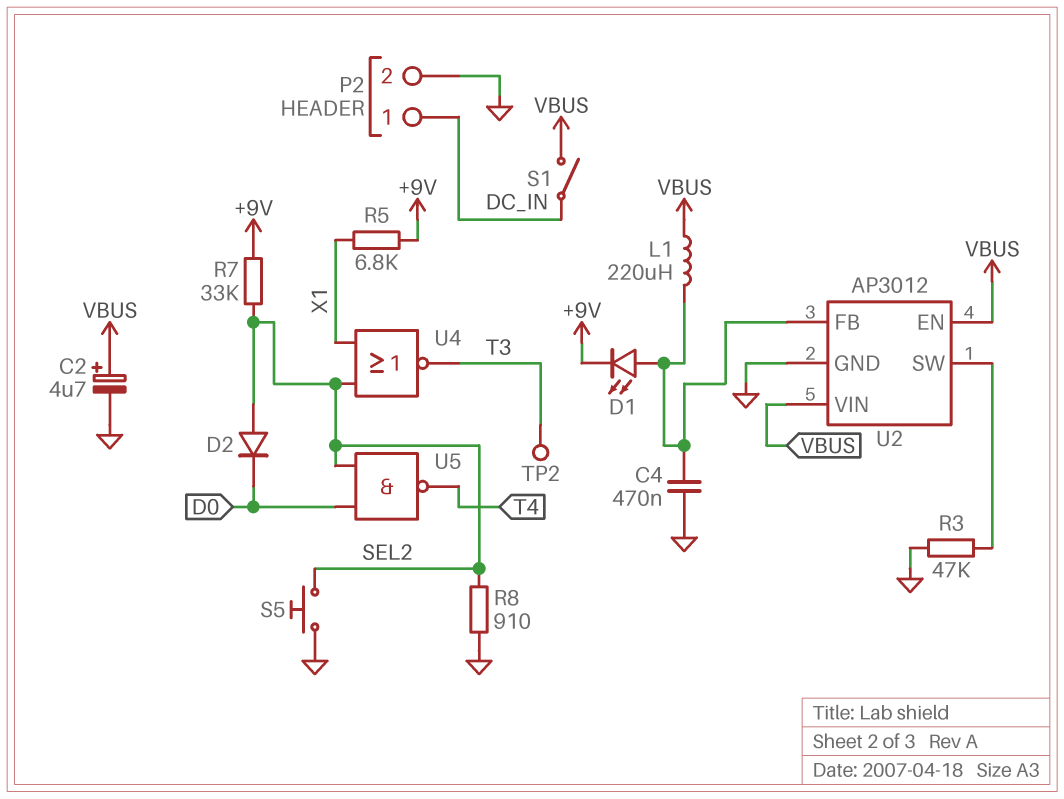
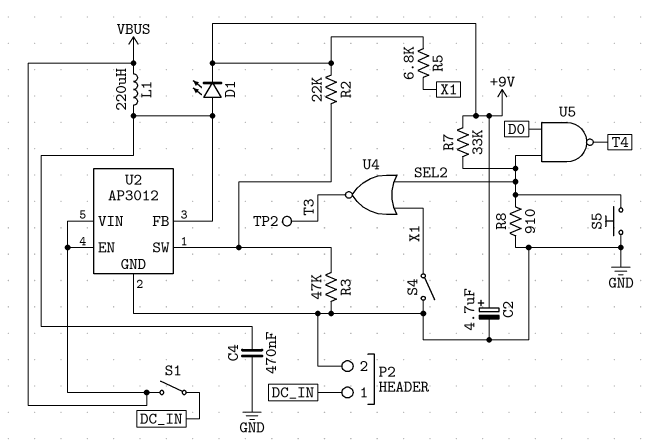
C2: 4.7uF (plus VBUS, minus GND) -> 4.7uF (plus +9V, minus GND)
D2: diode (A SEL2, K D0) -> none
R2: none -> 22k (+9V, U2/SW)
S4: none -> switch (GND, X1)

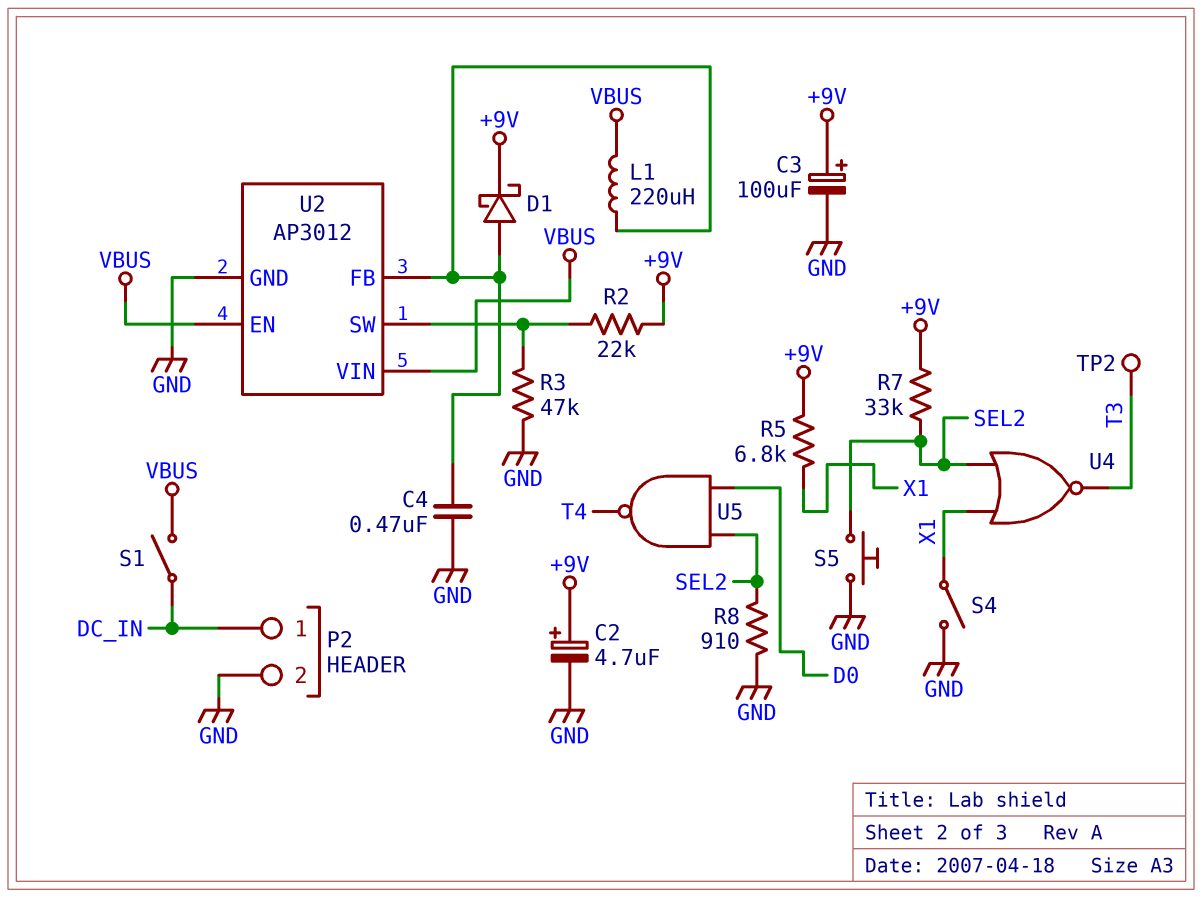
C3: none -> 100uF (plus +9V, minus GND)
D1: LED (A U2/FB, K +9V) -> schottky (A U2/FB, K +9V)

